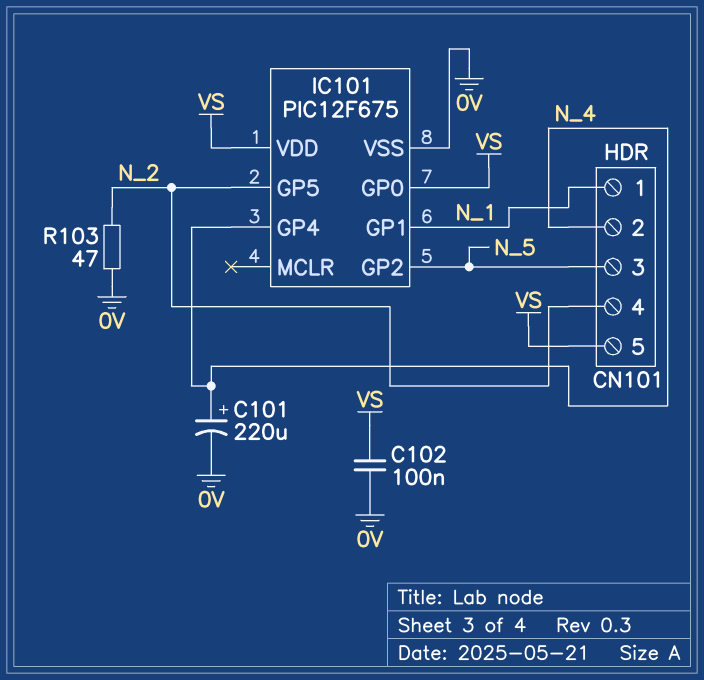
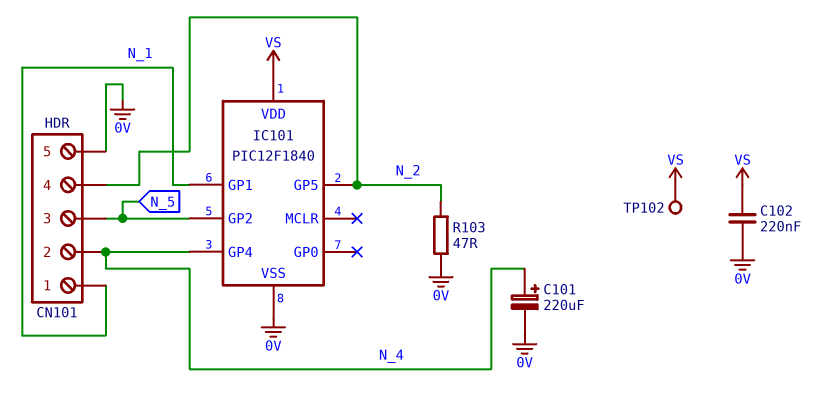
C102: 100nF (0V, VS) -> 220nF (0V, VS)
CN101 pin 5: VS -> 0V
IC101: PIC12F675 -> PIC12F1840
IC101 pin GP0: VS -> none
TP102: none -> test point (VS)

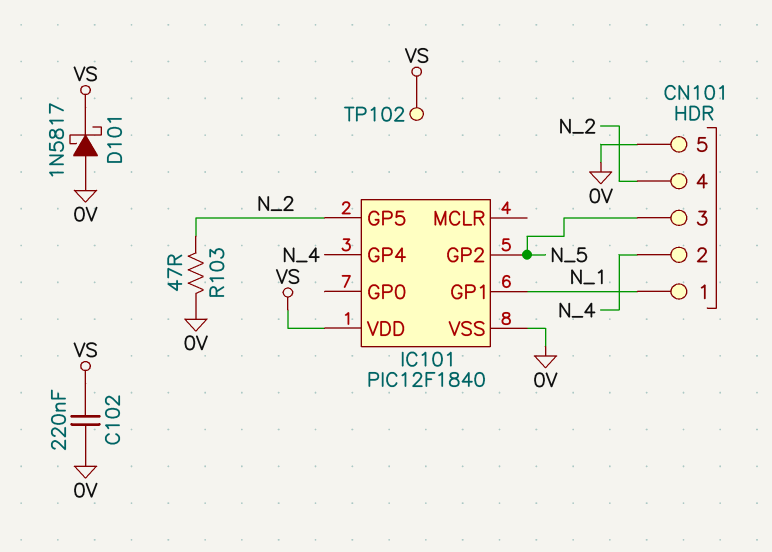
C101: 220uF (plus N_4, minus 0V) -> none
D101: none -> schottky 1N5817 (A 0V, K VS)

